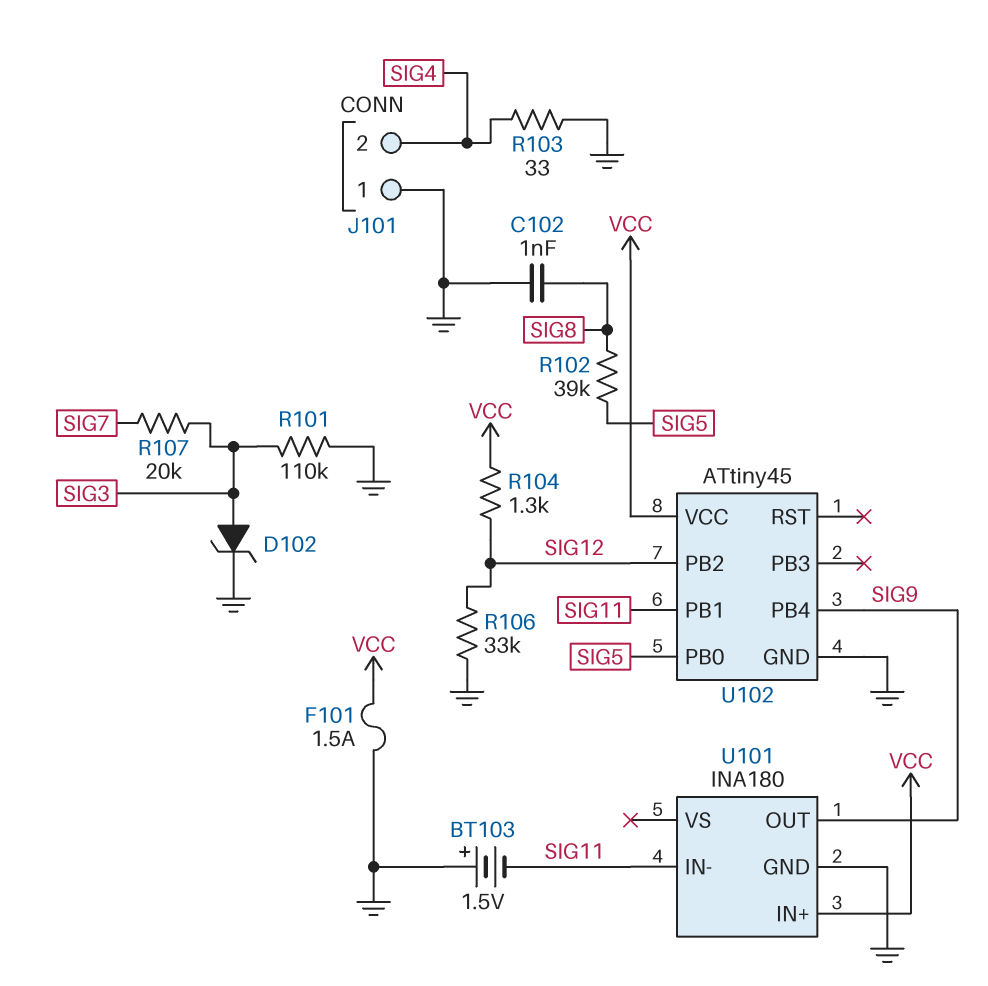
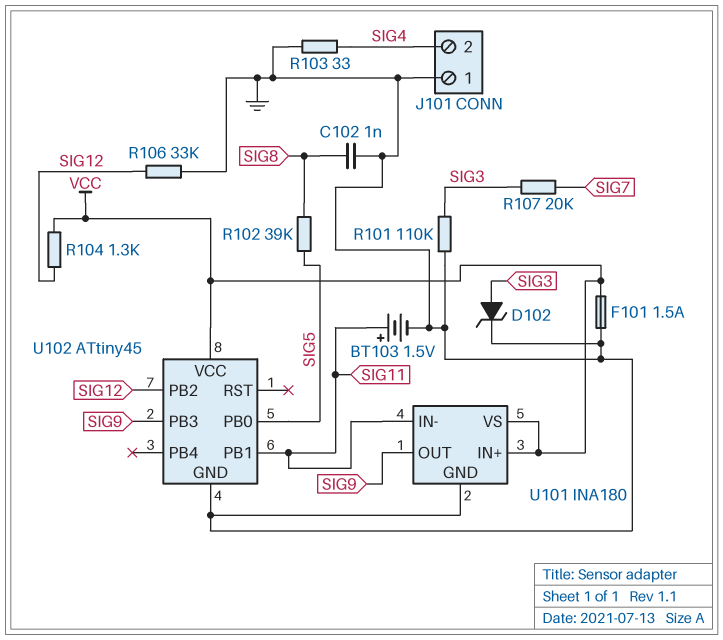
BT103: 1.5V (plus GND, minus SIG11) -> 1.5V (plus SIG11, minus GND)
U101 pin VS: none -> VCC
U102 pin PB3: none -> SIG9
U102 pin PB4: SIG9 -> none

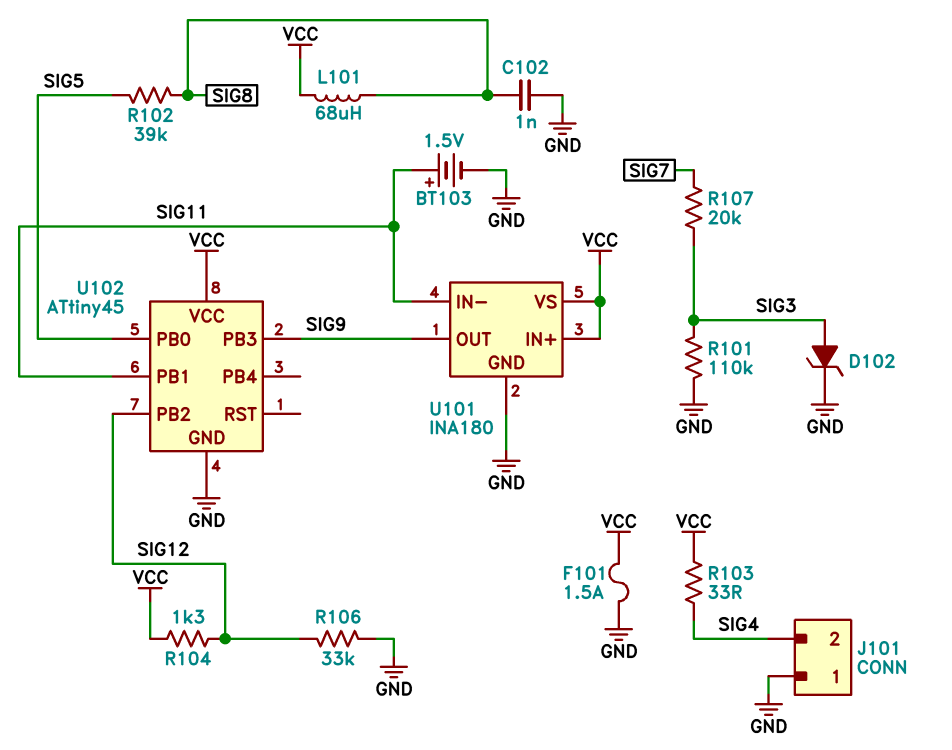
L101: none -> 68uH (SIG8, VCC)
R103: 33 (GND, SIG4) -> 33 (SIG4, VCC)

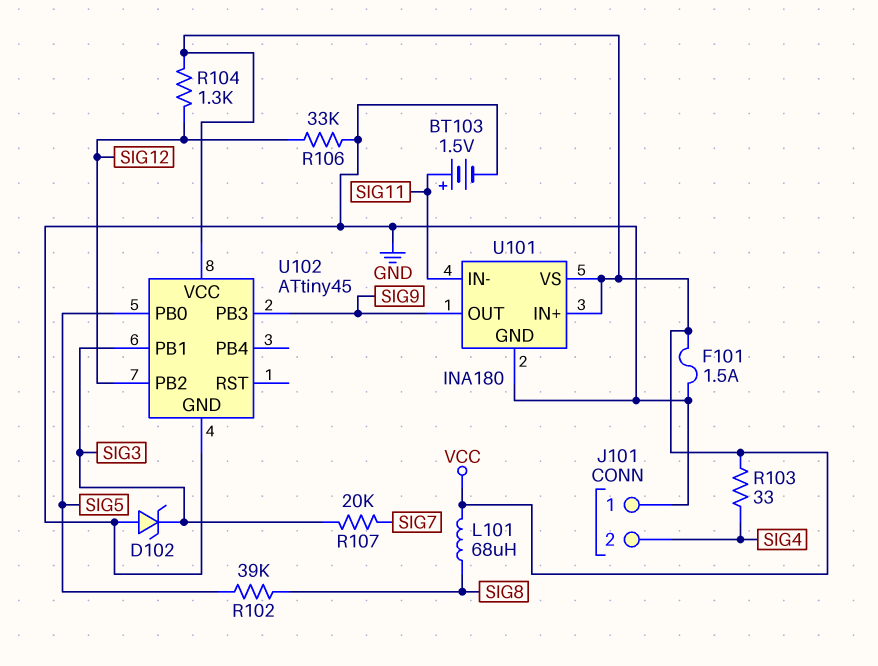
C102: 1nF (GND, SIG8) -> none
D102: zener (A SIG3, K GND) -> zener (A GND, K SIG3)
R101: 110k (GND, SIG3) -> none
U102 pin PB1: SIG11 -> SIG3

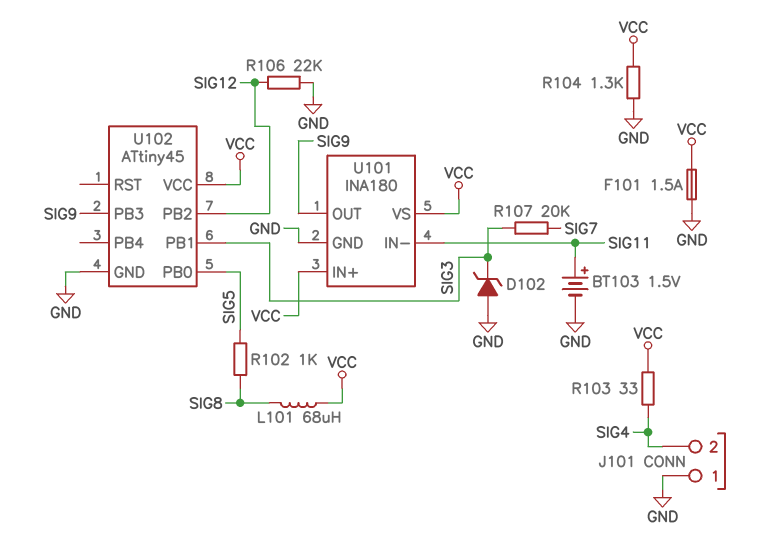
R102: 39k (SIG5, SIG8) -> 1k (SIG5, SIG8)
R104: 1.3k (SIG12, VCC) -> 1.3k (GND, VCC)
R106: 33k (GND, SIG12) -> 22k (GND, SIG12)

